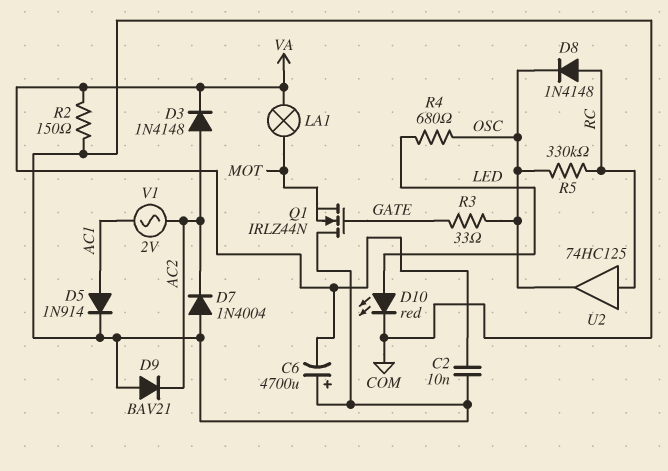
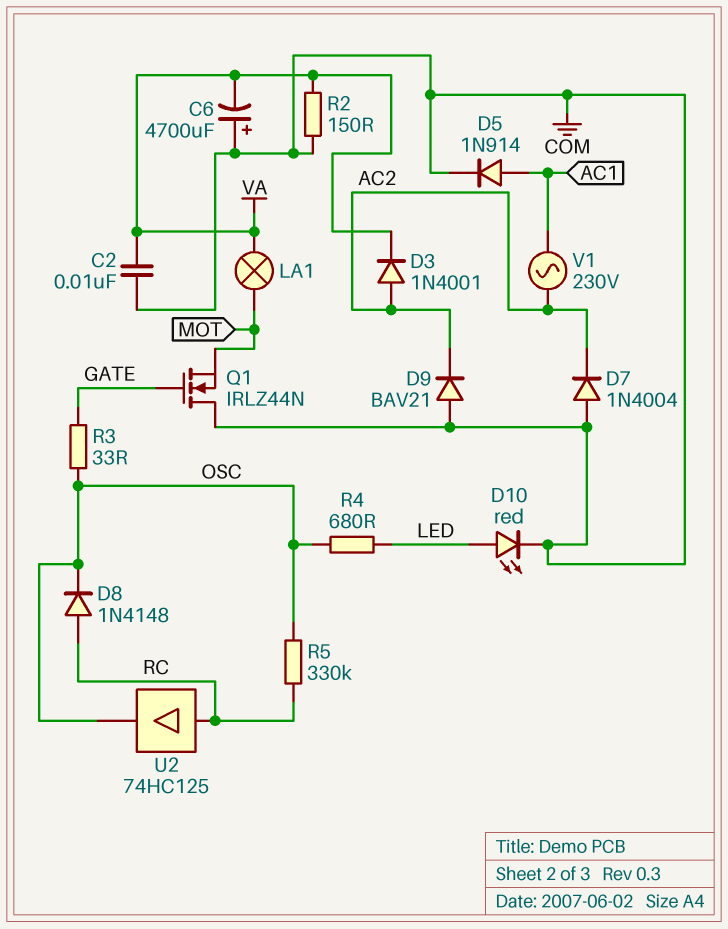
D3: diode 1N4148 (A AC2, K VA) -> diode 1N4001 (A AC2, K VA)
V1: AC 2V (AC1, AC2) -> AC 230V (AC1, AC2)

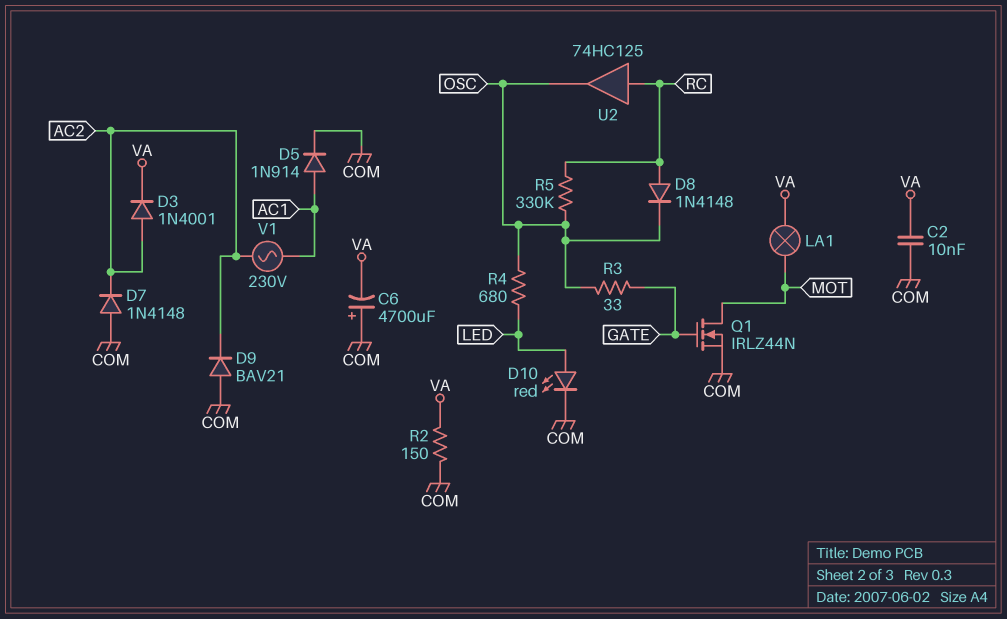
D7: diode 1N4004 (A COM, K AC2) -> diode 1N4148 (A COM, K AC2)
Q1: NMOS IRLZ44N (G GATE, D COM, S MOT) -> NMOS IRLZ44N (G GATE, D MOT, S COM)

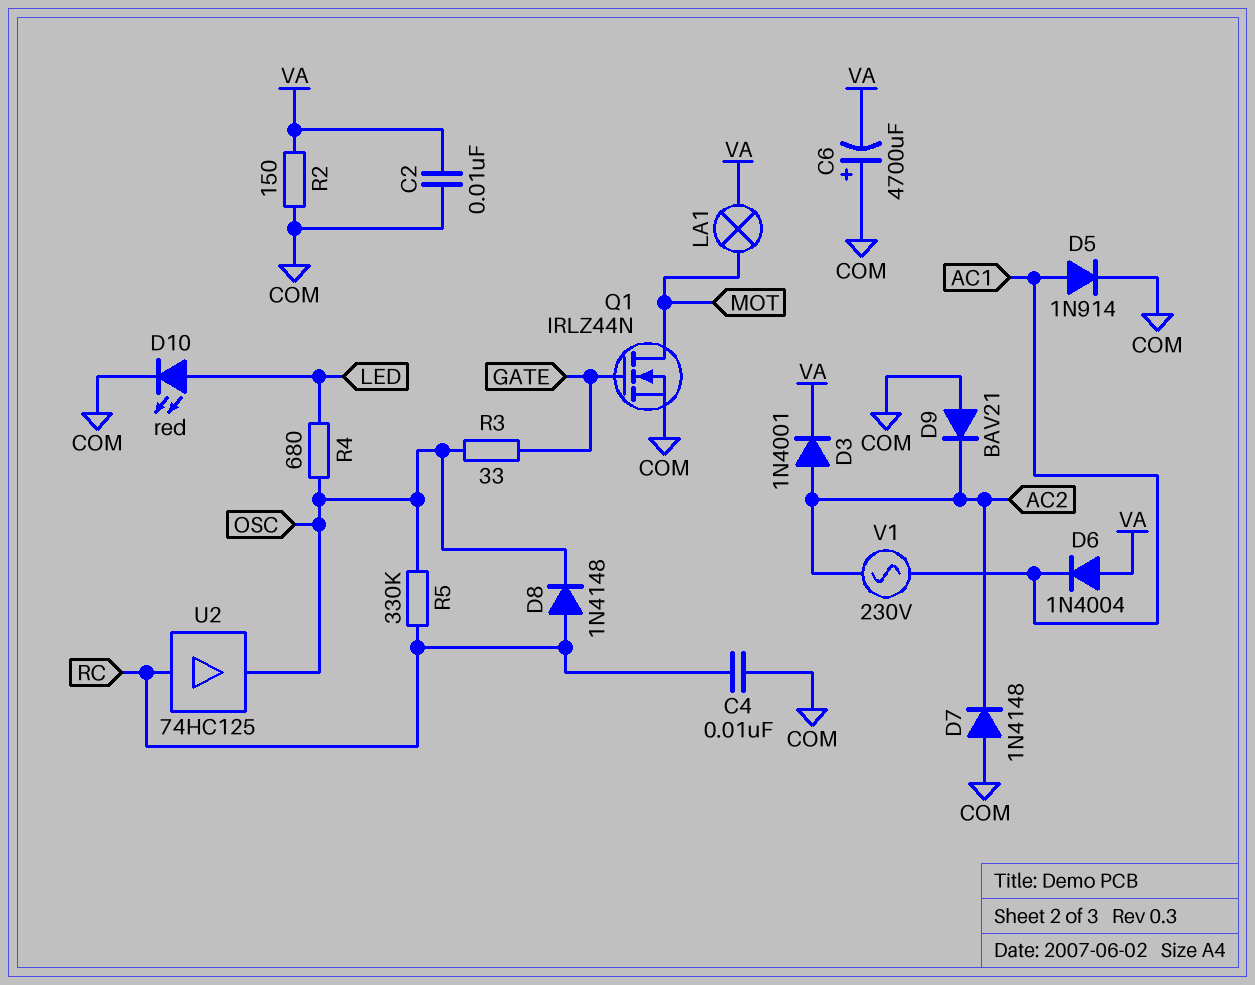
C4: none -> 10nF (COM, RC)
D6: none -> diode 1N4004 (A VA, K AC1)

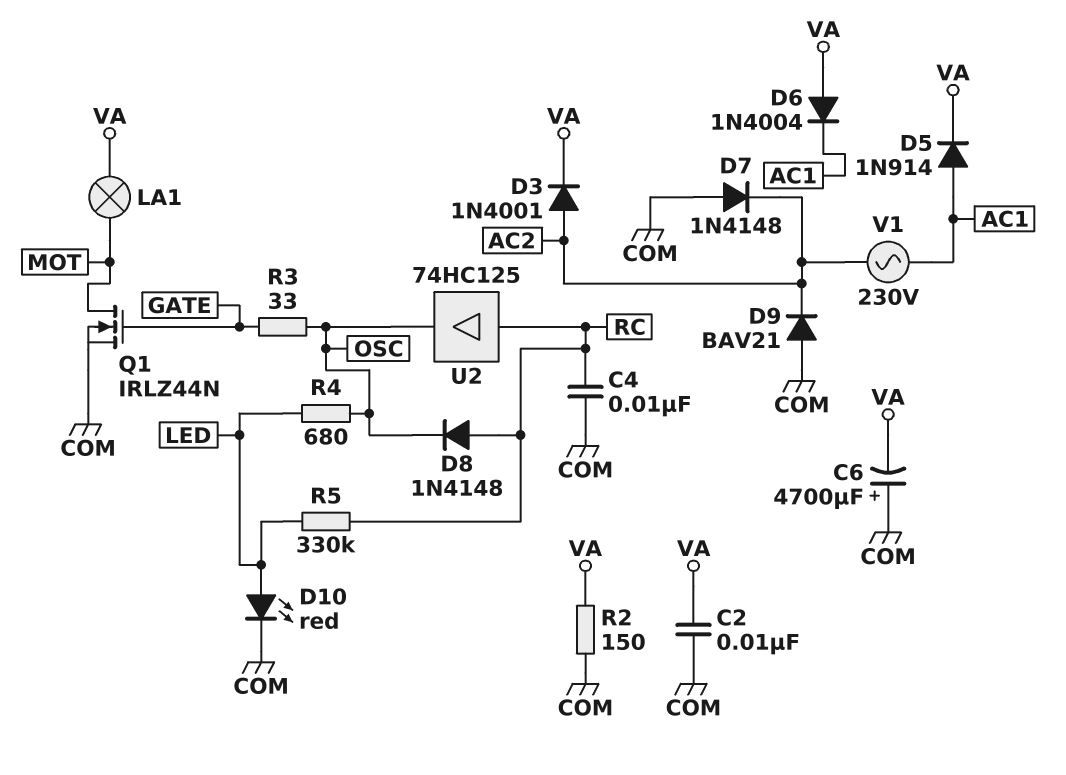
D5: diode 1N914 (A AC1, K COM) -> diode 1N914 (A AC1, K VA)
R5: 330k (OSC, RC) -> 330k (LED, RC)

